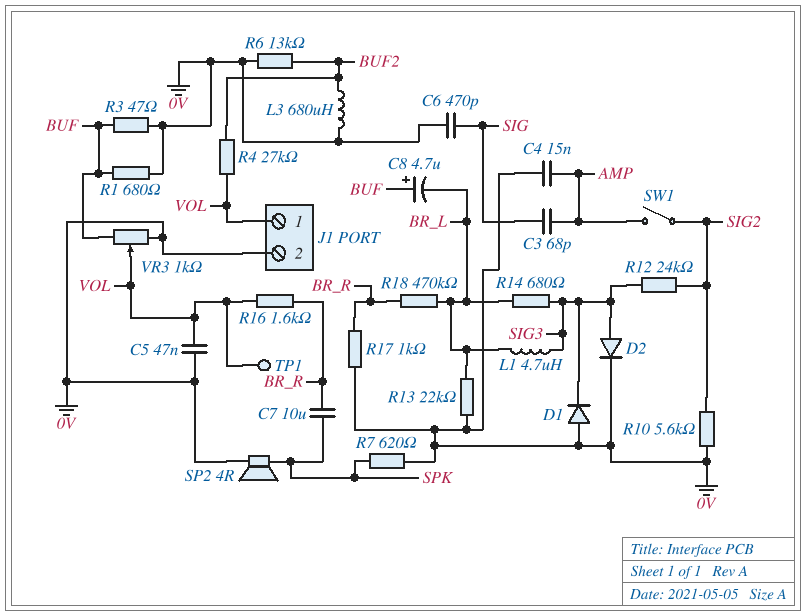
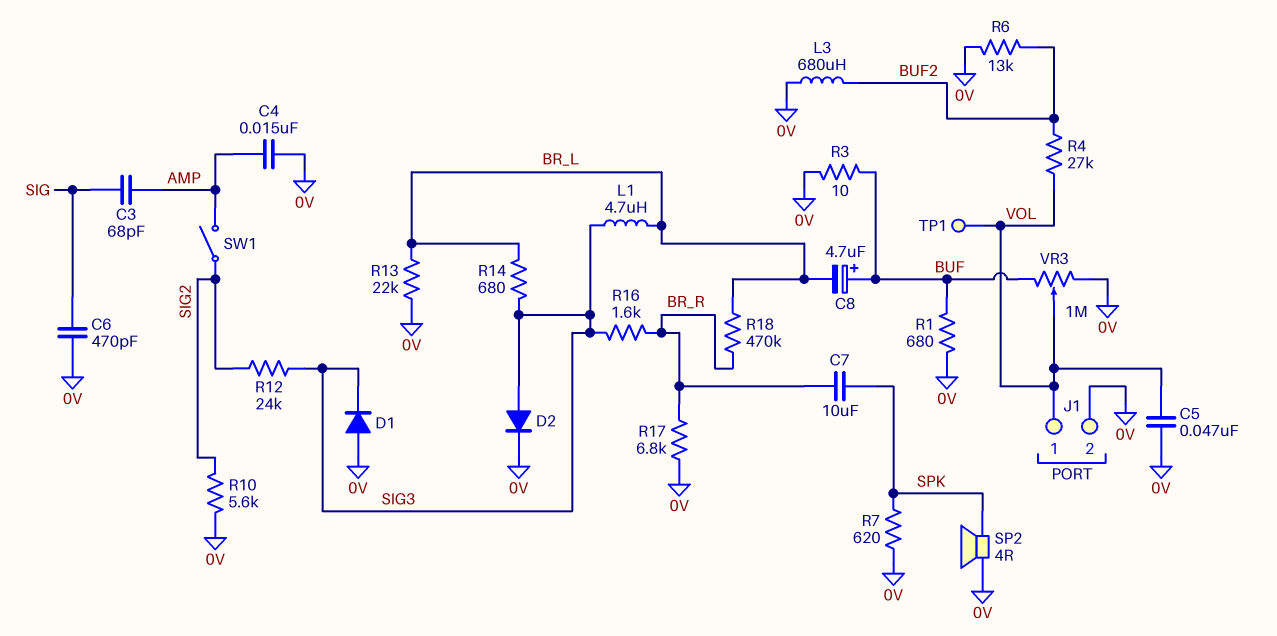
R3: 47 (0V, BUF) -> 10 (0V, BUF)
R16: 1.6k (BR_R, VOL) -> 1.6k (BR_R, SIG3)
R17: 1k (0V, BR_R) -> 6.8k (0V, BR_R)
VR3: 1k (0V, BUF, wiper VOL) -> 1M (0V, BUF, wiper VOL)

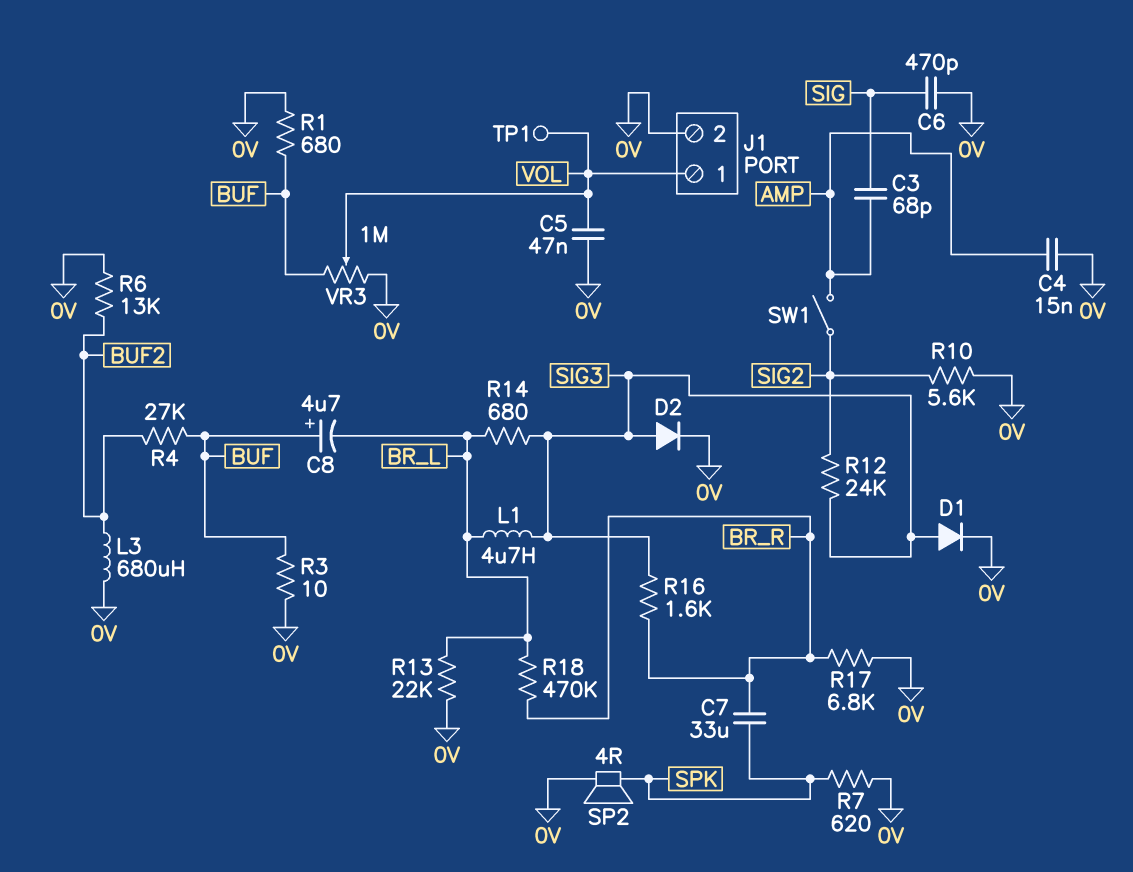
C7: 10uF (BR_R, SPK) -> 33uF (BR_R, SPK)
D1: diode (A 0V, K SIG3) -> diode (A SIG3, K 0V)
R4: 27k (BUF2, VOL) -> 27k (BUF, BUF2)

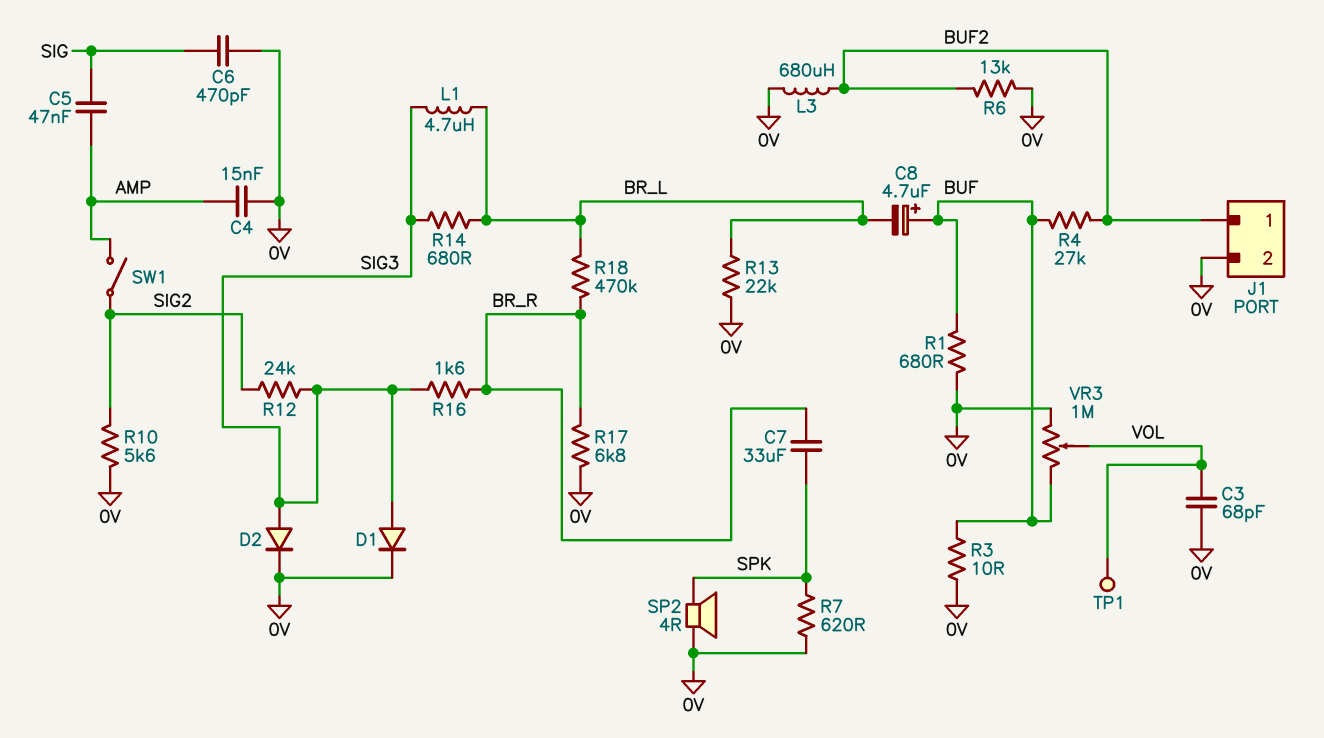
C3: 68pF (AMP, SIG) -> 68pF (0V, VOL)
C5: 47nF (0V, VOL) -> 47nF (AMP, SIG)
J1 pin 1: VOL -> BUF2

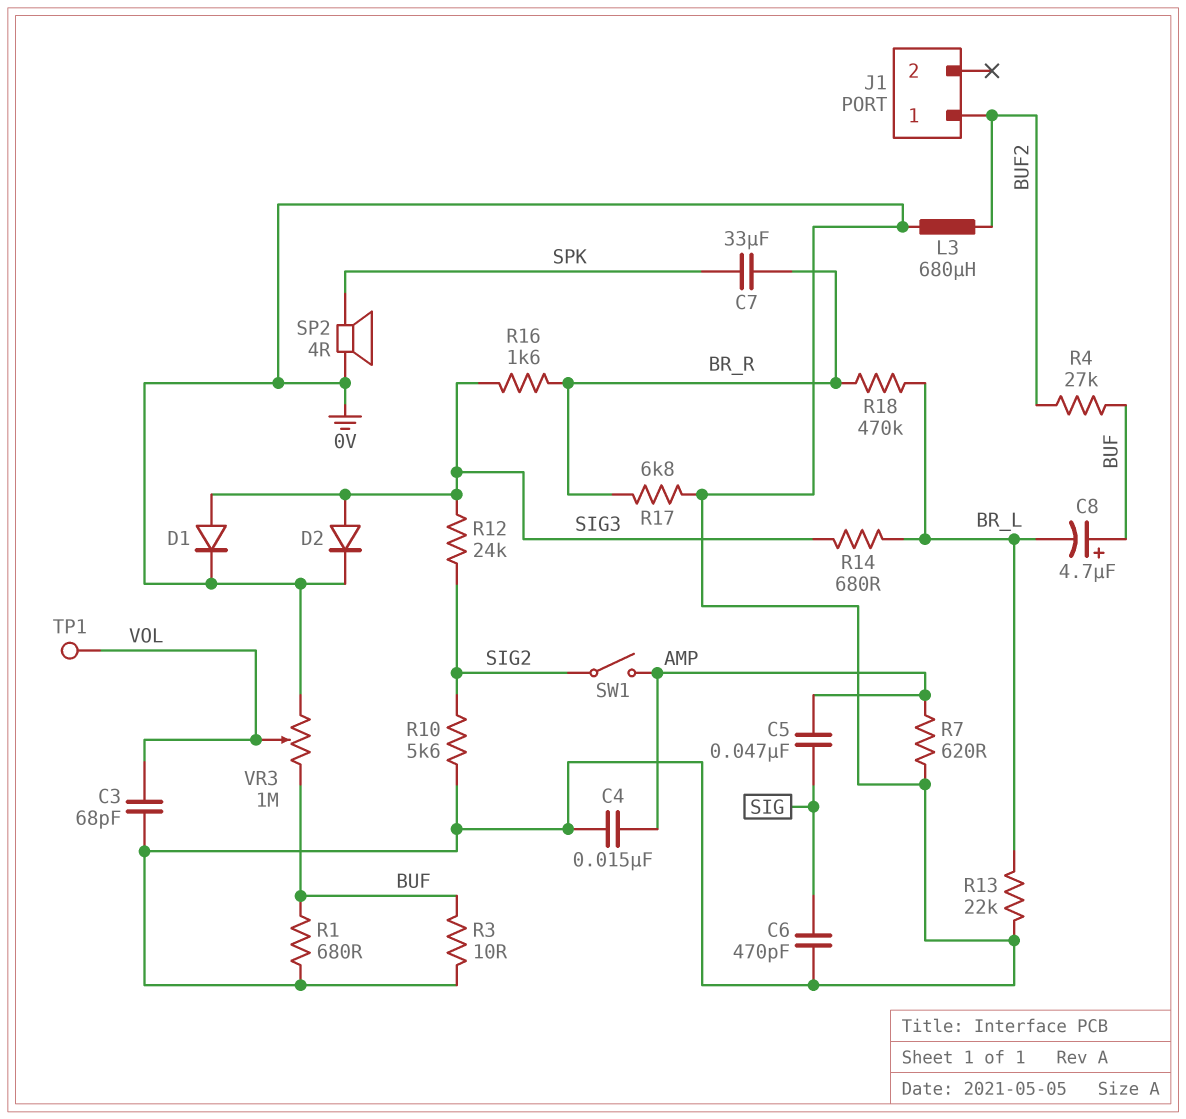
J1 pin 2: 0V -> none
L1: 4.7uH (BR_L, SIG3) -> none
R6: 13k (0V, BUF2) -> none
R7: 620 (0V, SPK) -> 620 (0V, AMP)

